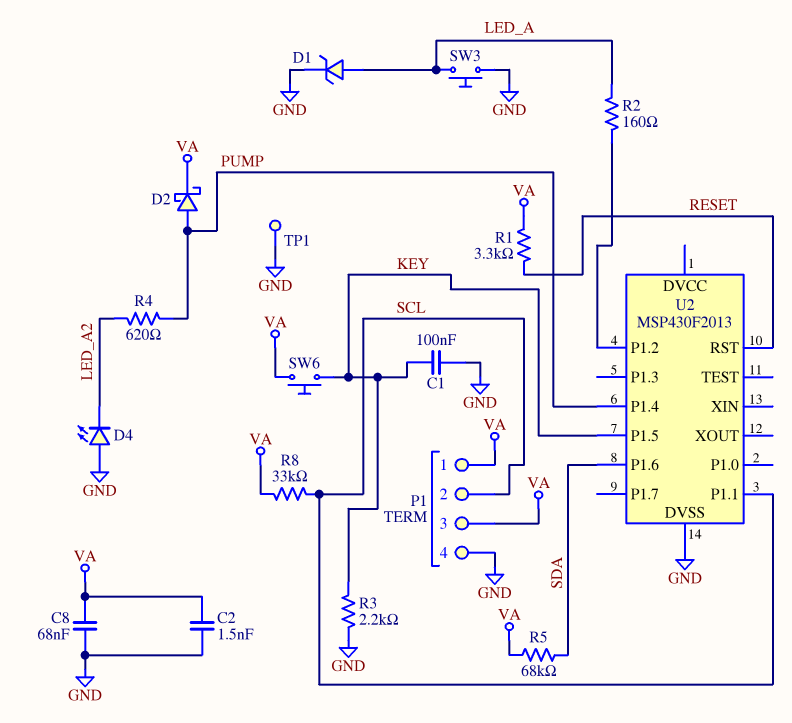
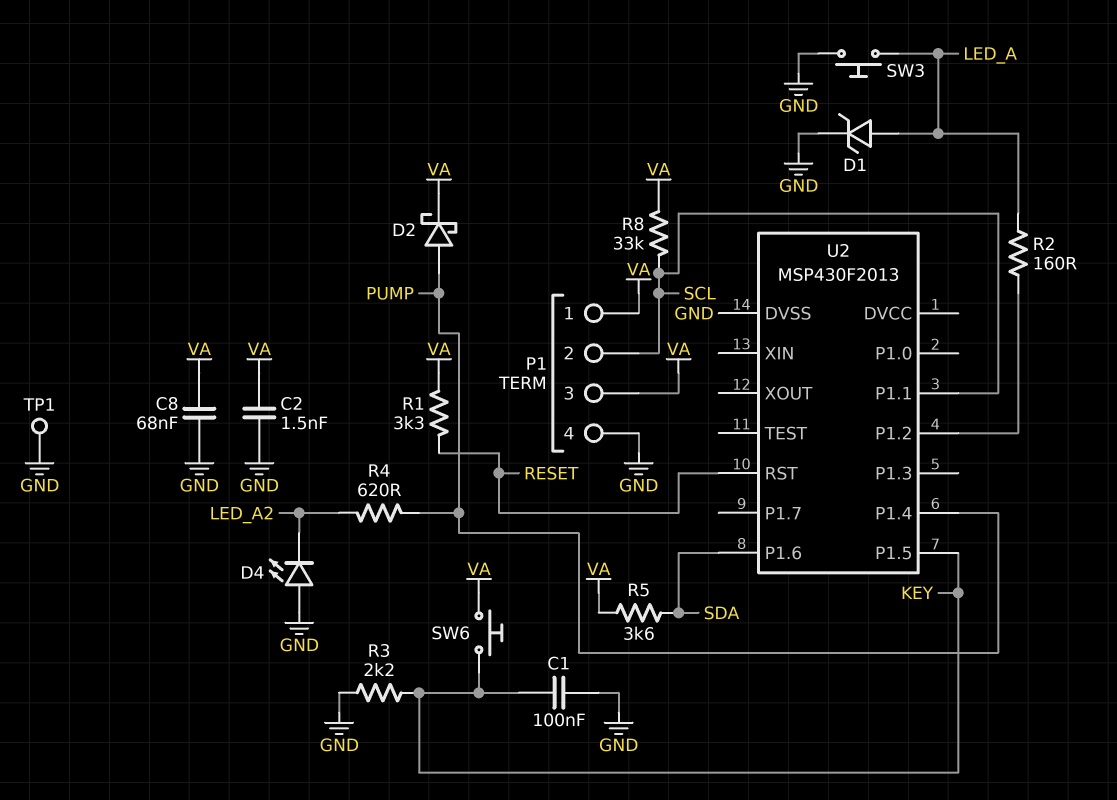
R5: 68k (SDA, VA) -> 3.6k (SDA, VA)

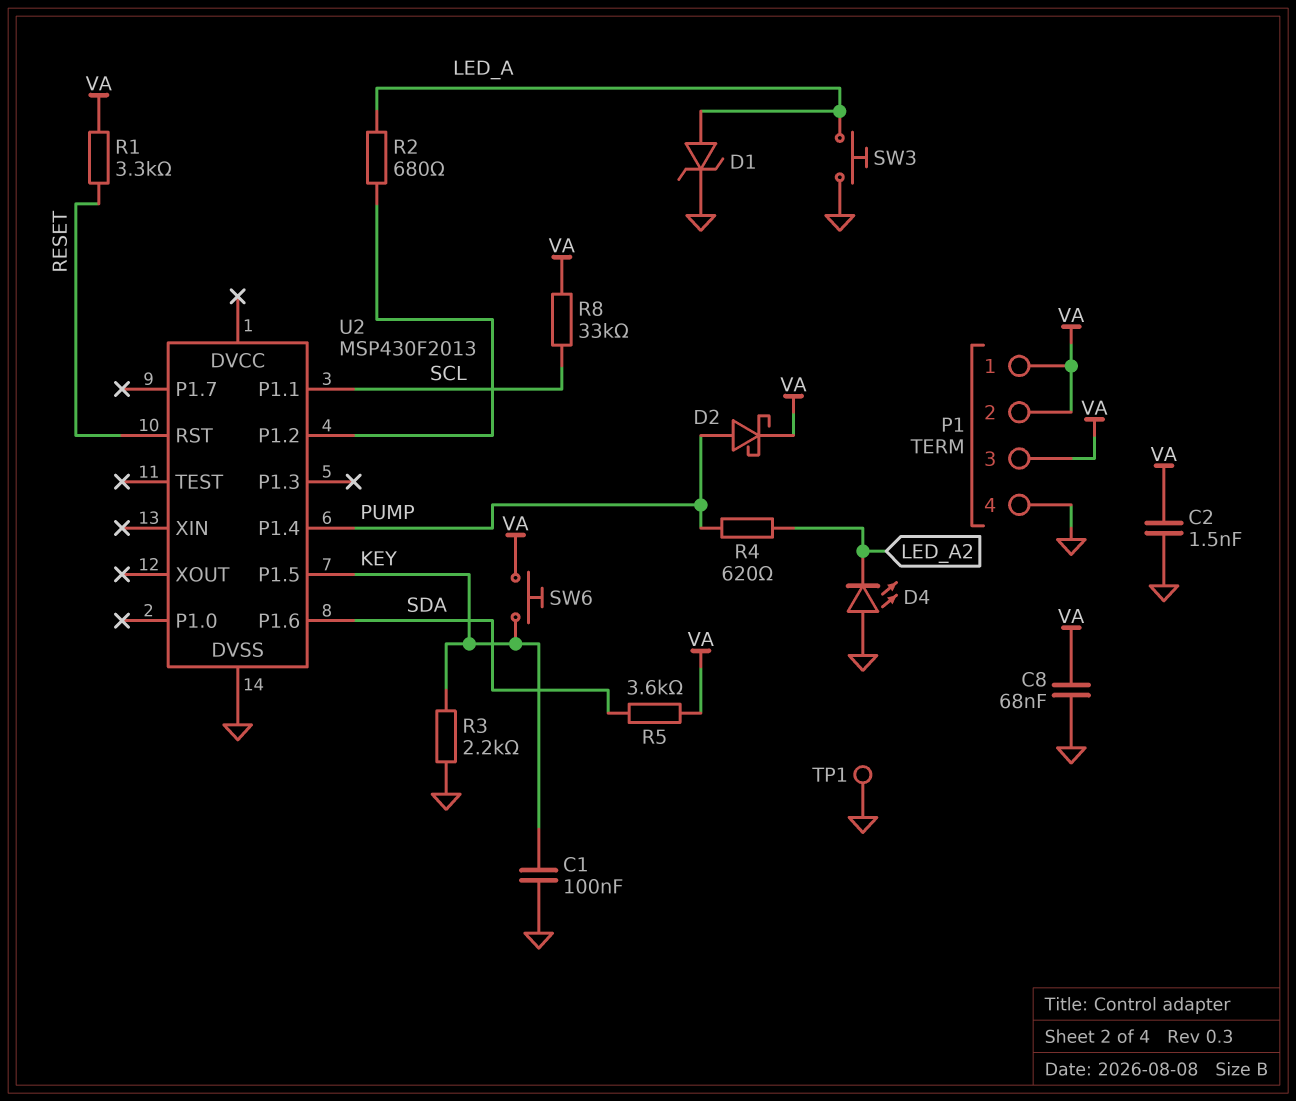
P1 pin 2: SCL -> VA
R2: 160 (LED_A, U2/P1.2) -> 680 (LED_A, U2/P1.2)

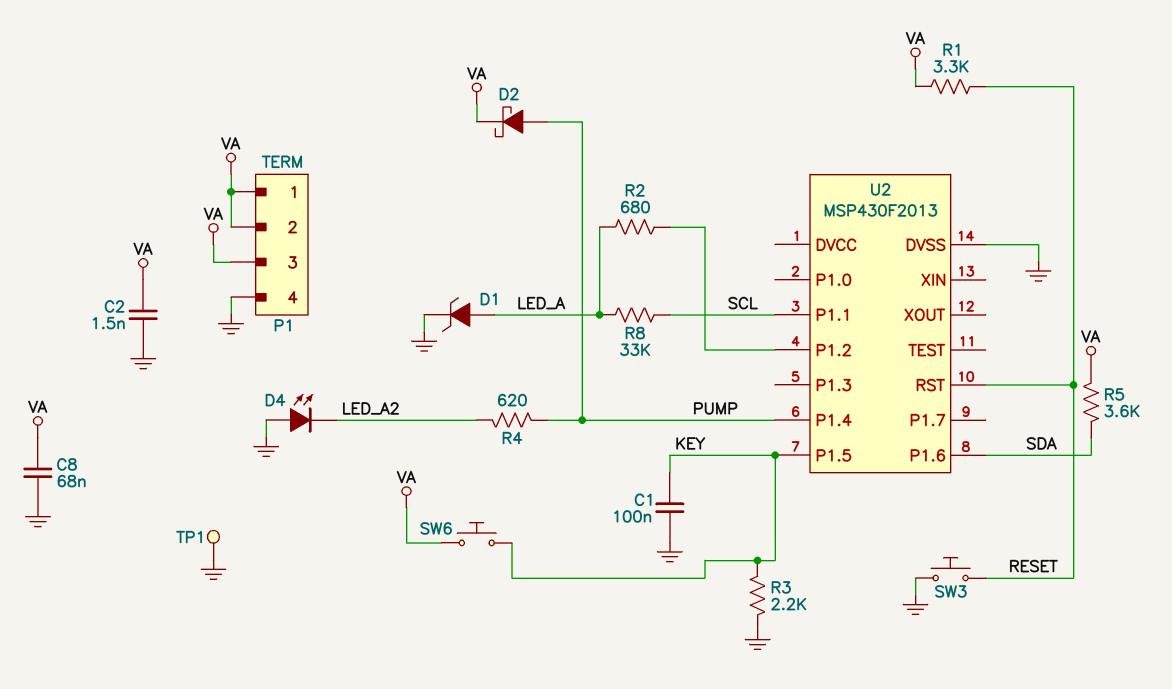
R8: 33k (SCL, VA) -> 33k (LED_A, SCL)
SW3: button (GND, LED_A) -> button (GND, RESET)

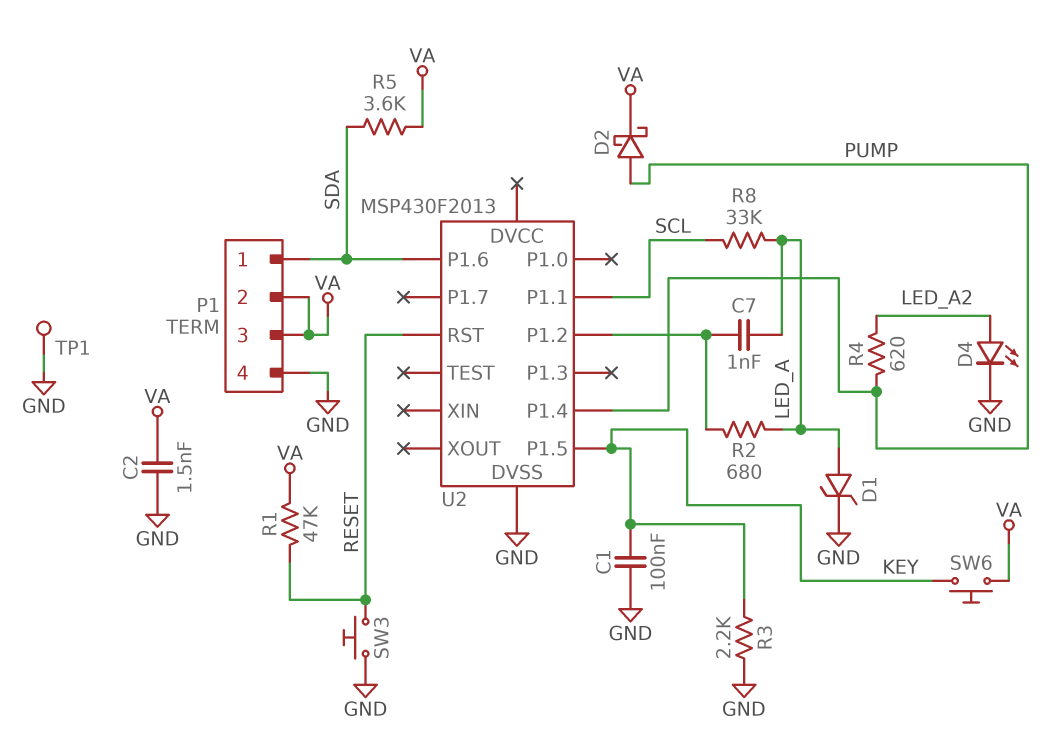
C7: none -> 1nF (LED_A, U2/P1.2)
C8: 68nF (GND, VA) -> none
D4: LED (A GND, K LED_A2) -> LED (A LED_A2, K GND)
P1 pin 1: VA -> SDA
R1: 3.3k (RESET, VA) -> 47k (RESET, VA)

